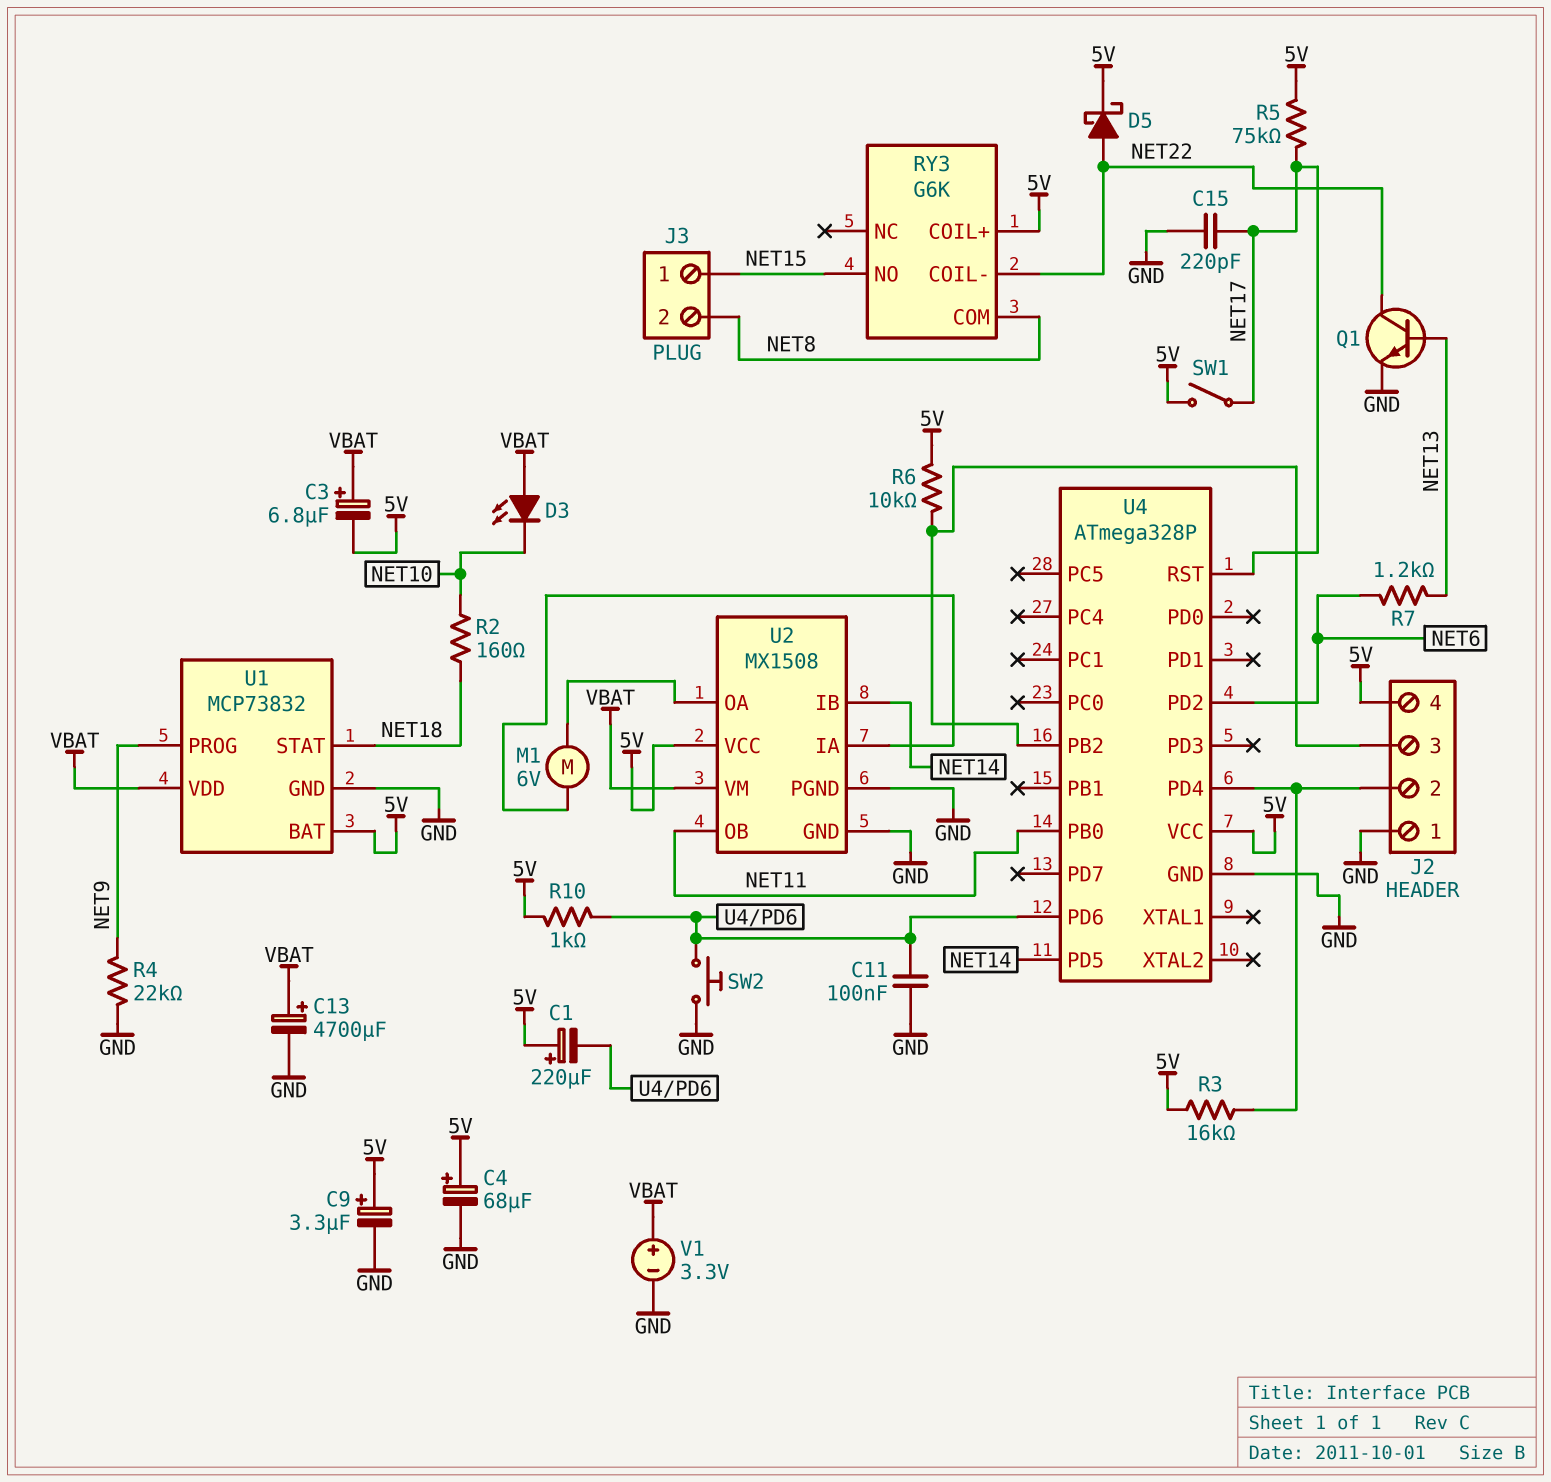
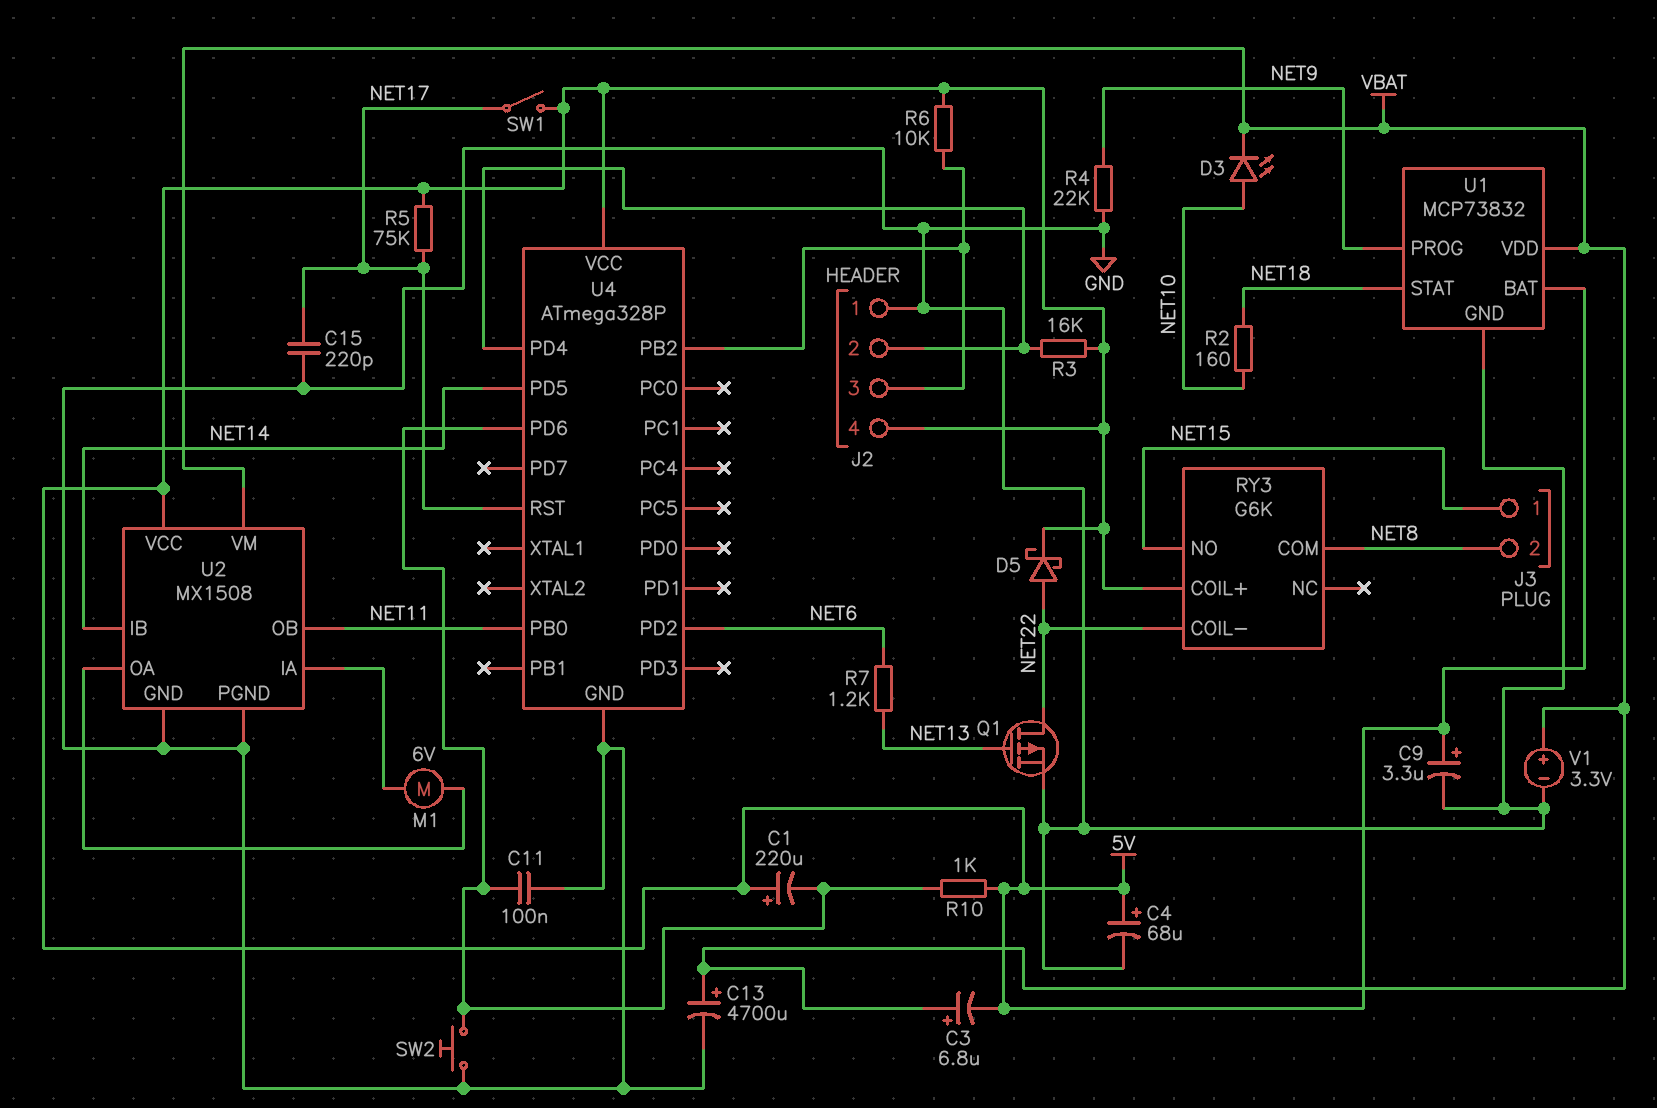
D3: LED (A VBAT, K NET10) -> LED (A NET10, K VBAT)
Q1: NPN (B NET13, C NET22, E GND) -> PMOS (G NET13, D NET22, S GND)

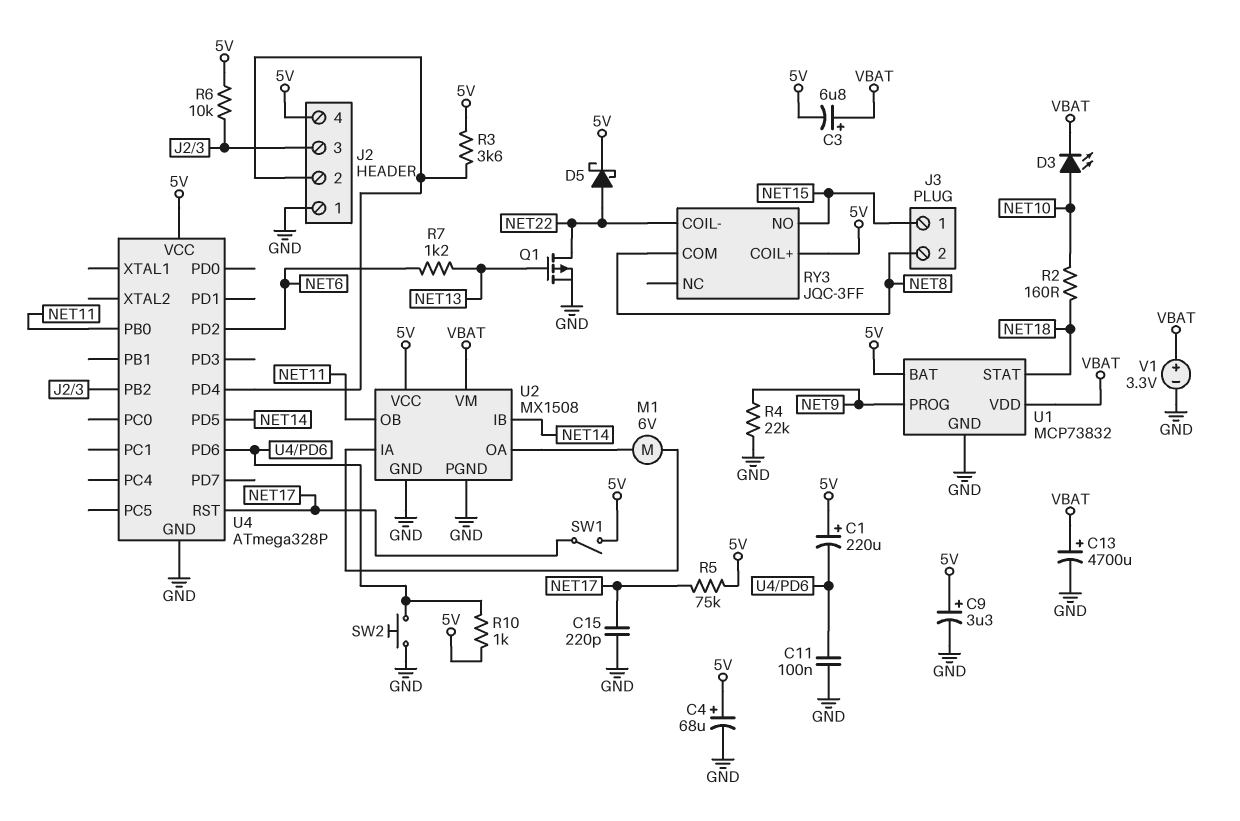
R3: 16k (5V, J2/2) -> 3.6k (5V, J2/2)
RY3: G6K -> JQC-3FF

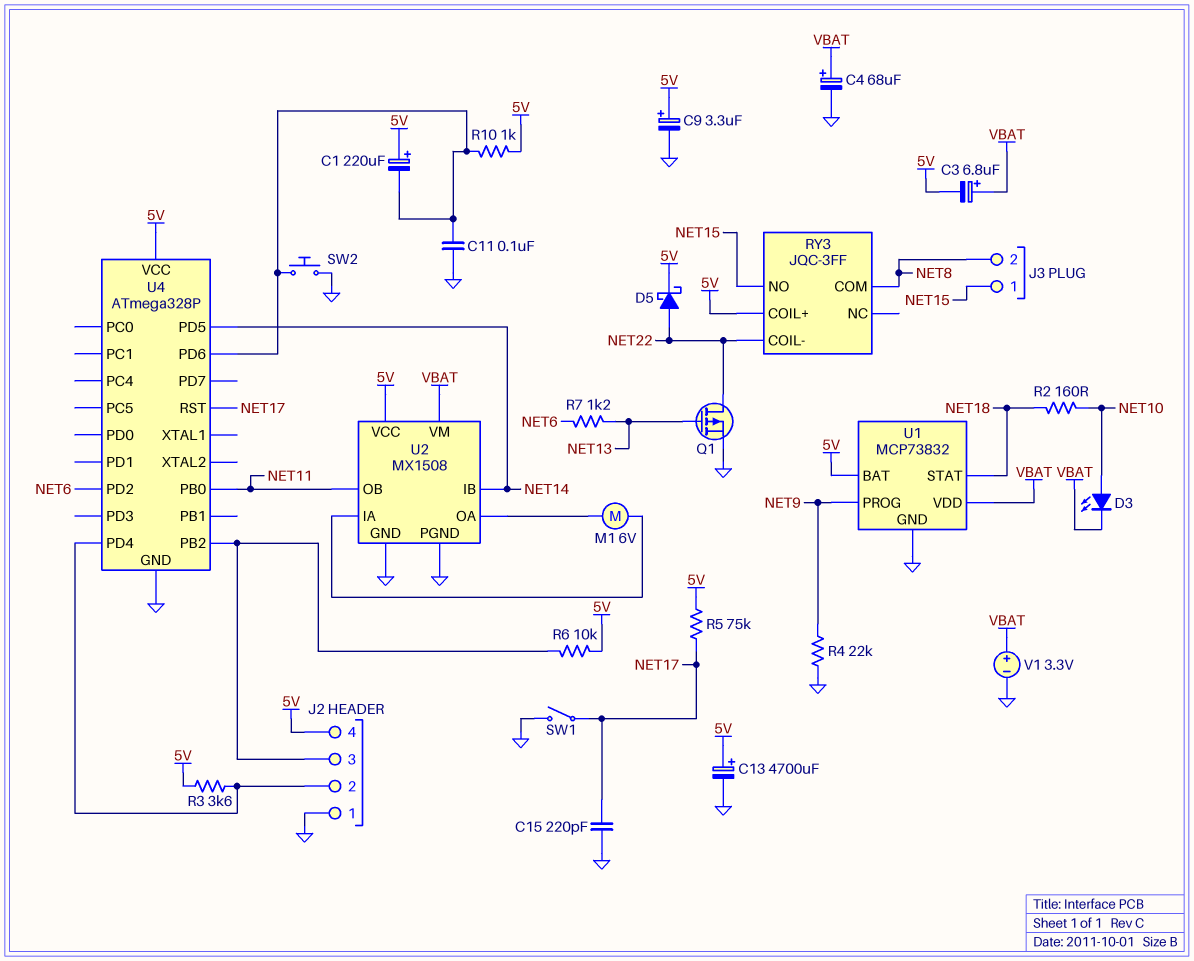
C4: 68uF (plus 5V, minus GND) -> 68uF (plus VBAT, minus GND)
C13: 4700uF (plus VBAT, minus GND) -> 4700uF (plus 5V, minus GND)
SW1: switch (5V, NET17) -> switch (GND, NET17)

